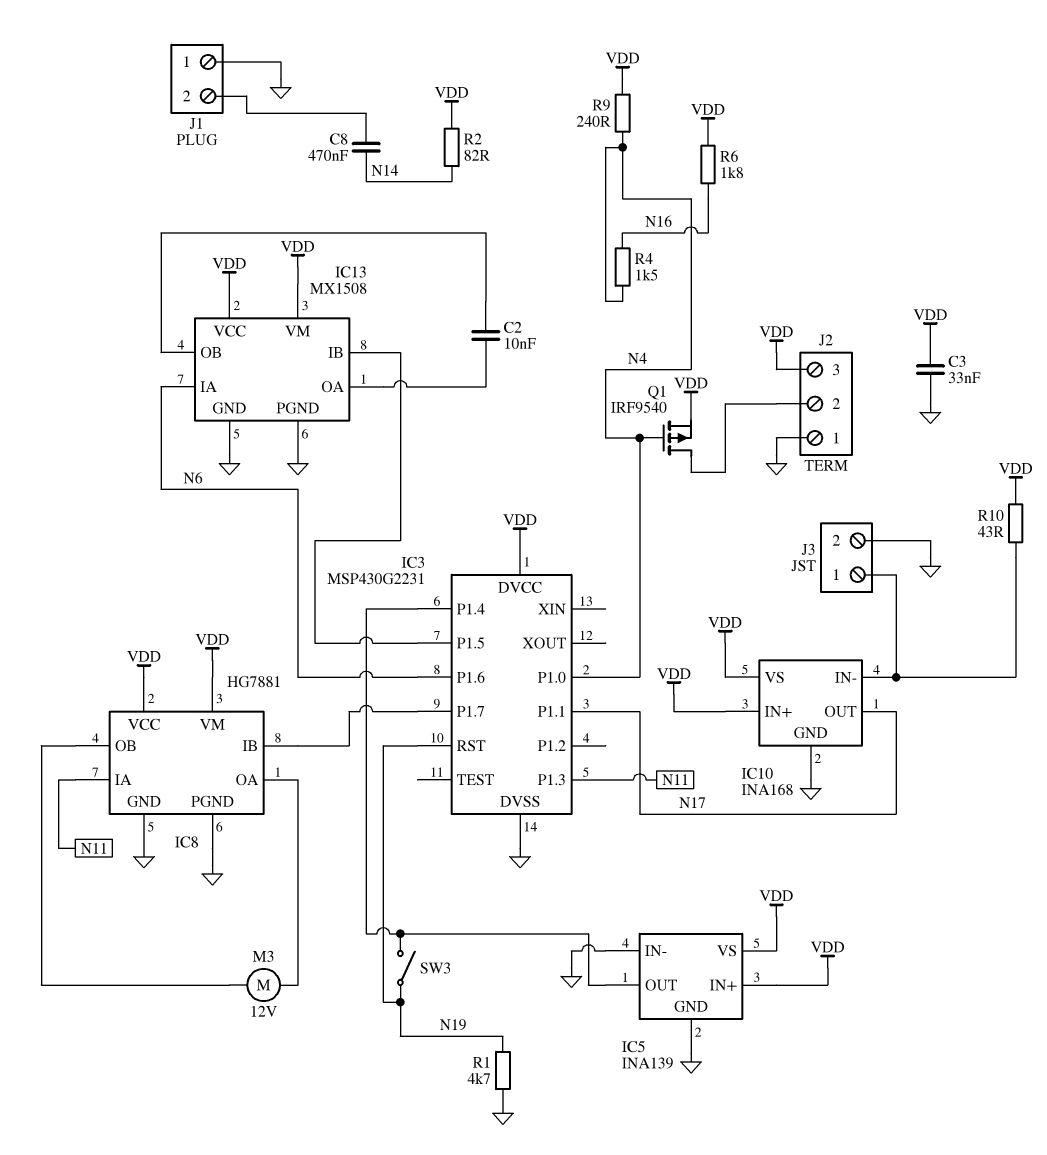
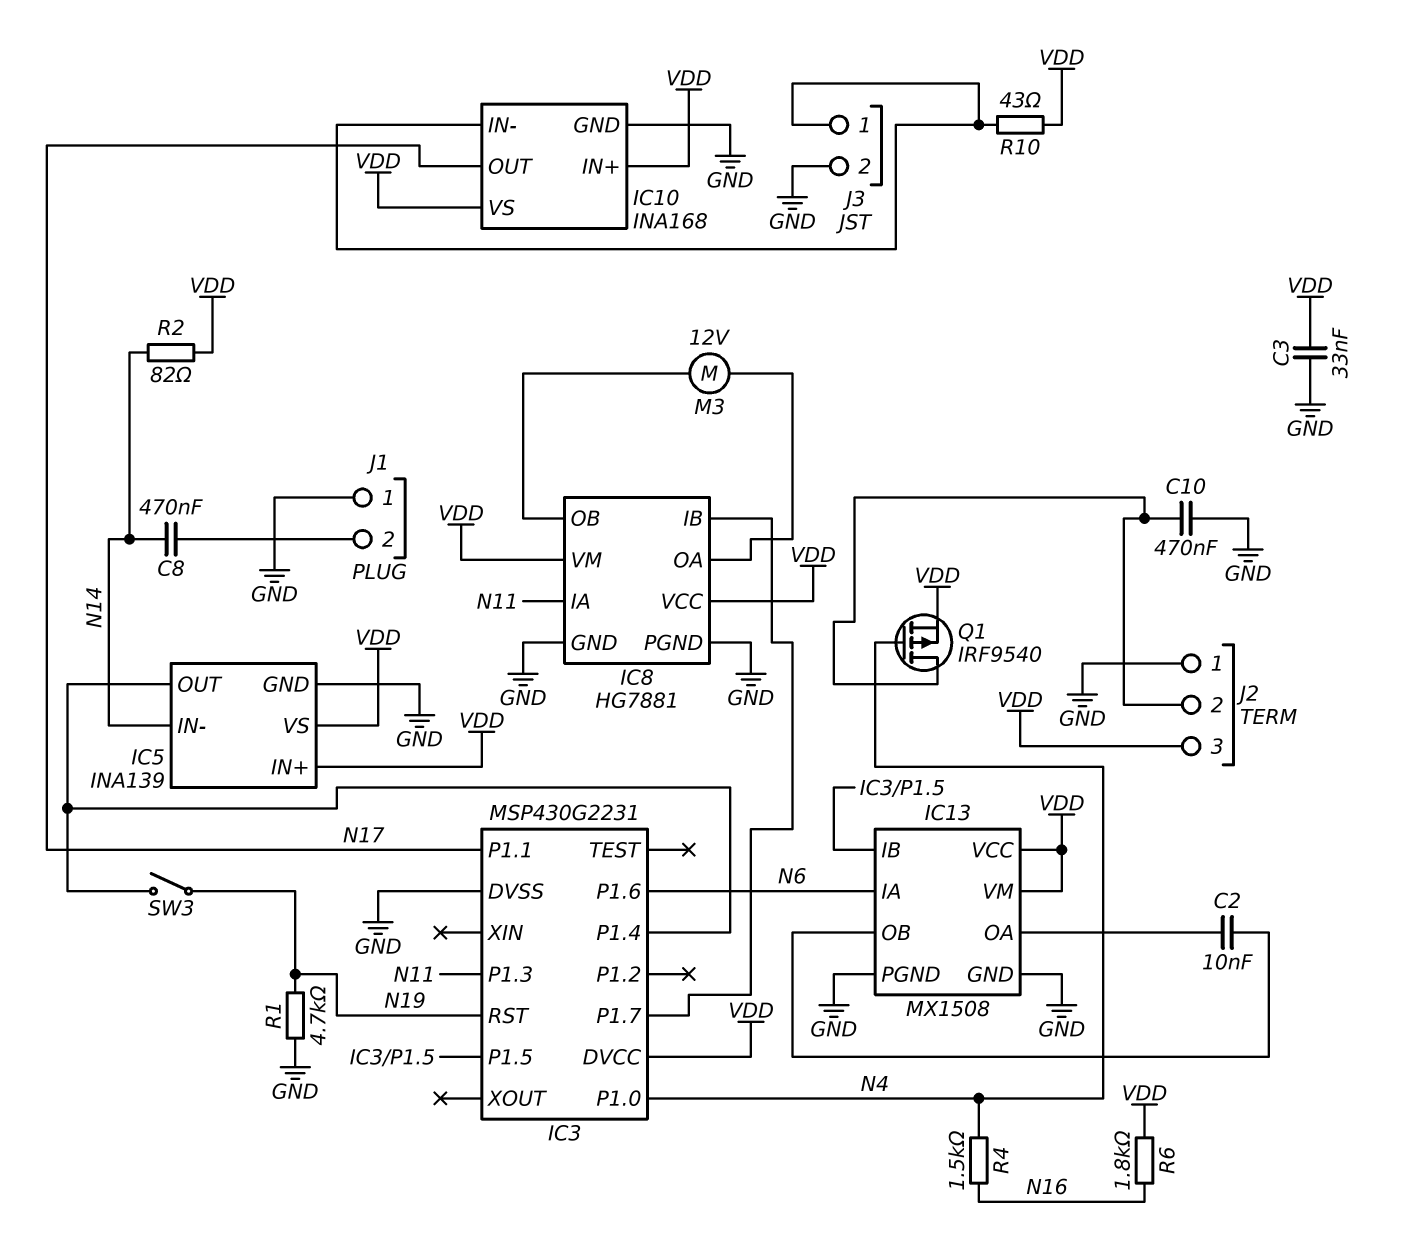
C10: none -> 470nF (GND, J2/2)
IC5 pin IN-: GND -> N14
R9: 240 (N4, VDD) -> none

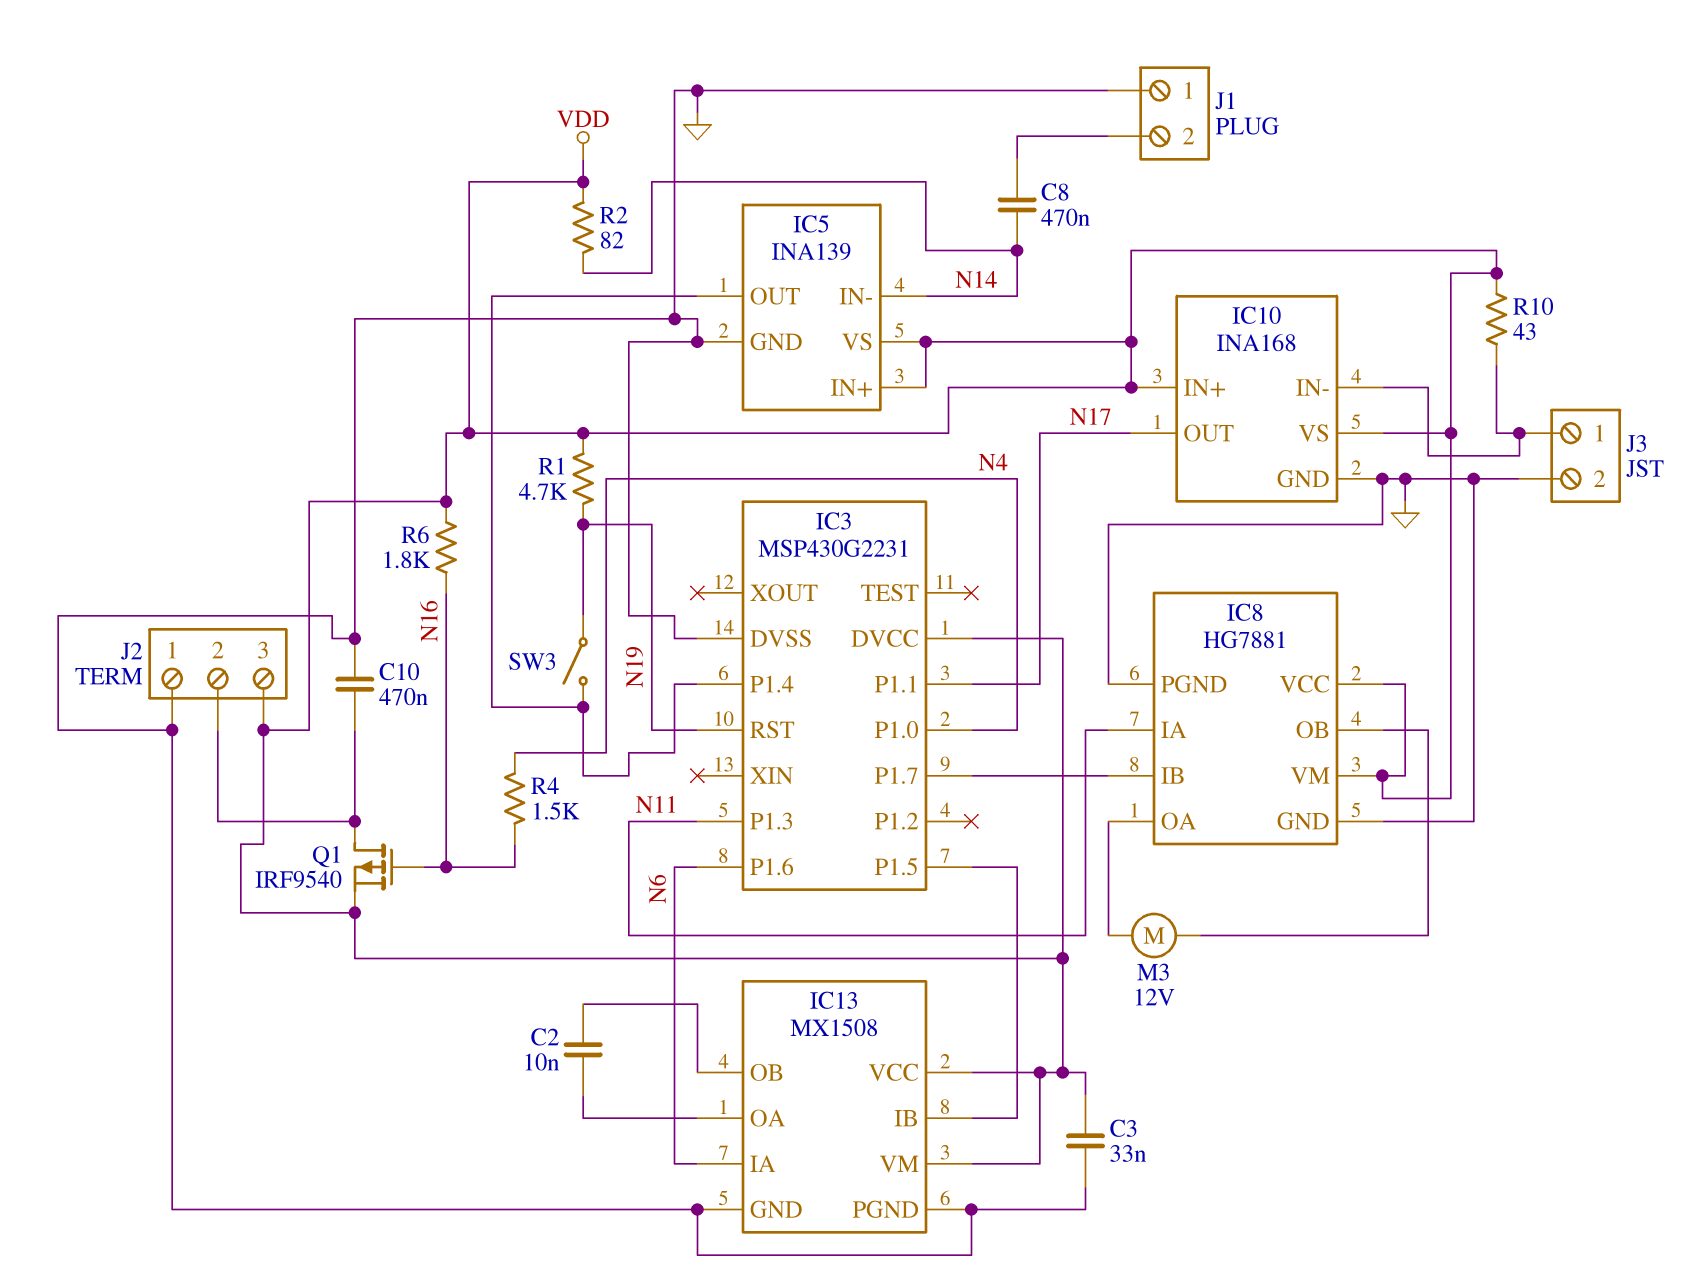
Q1: PMOS IRF9540 (G N4, D J2/2, S VDD) -> PMOS IRF9540 (G N16, D J2/2, S VDD)
R1: 4.7k (GND, N19) -> 4.7k (N19, VDD)

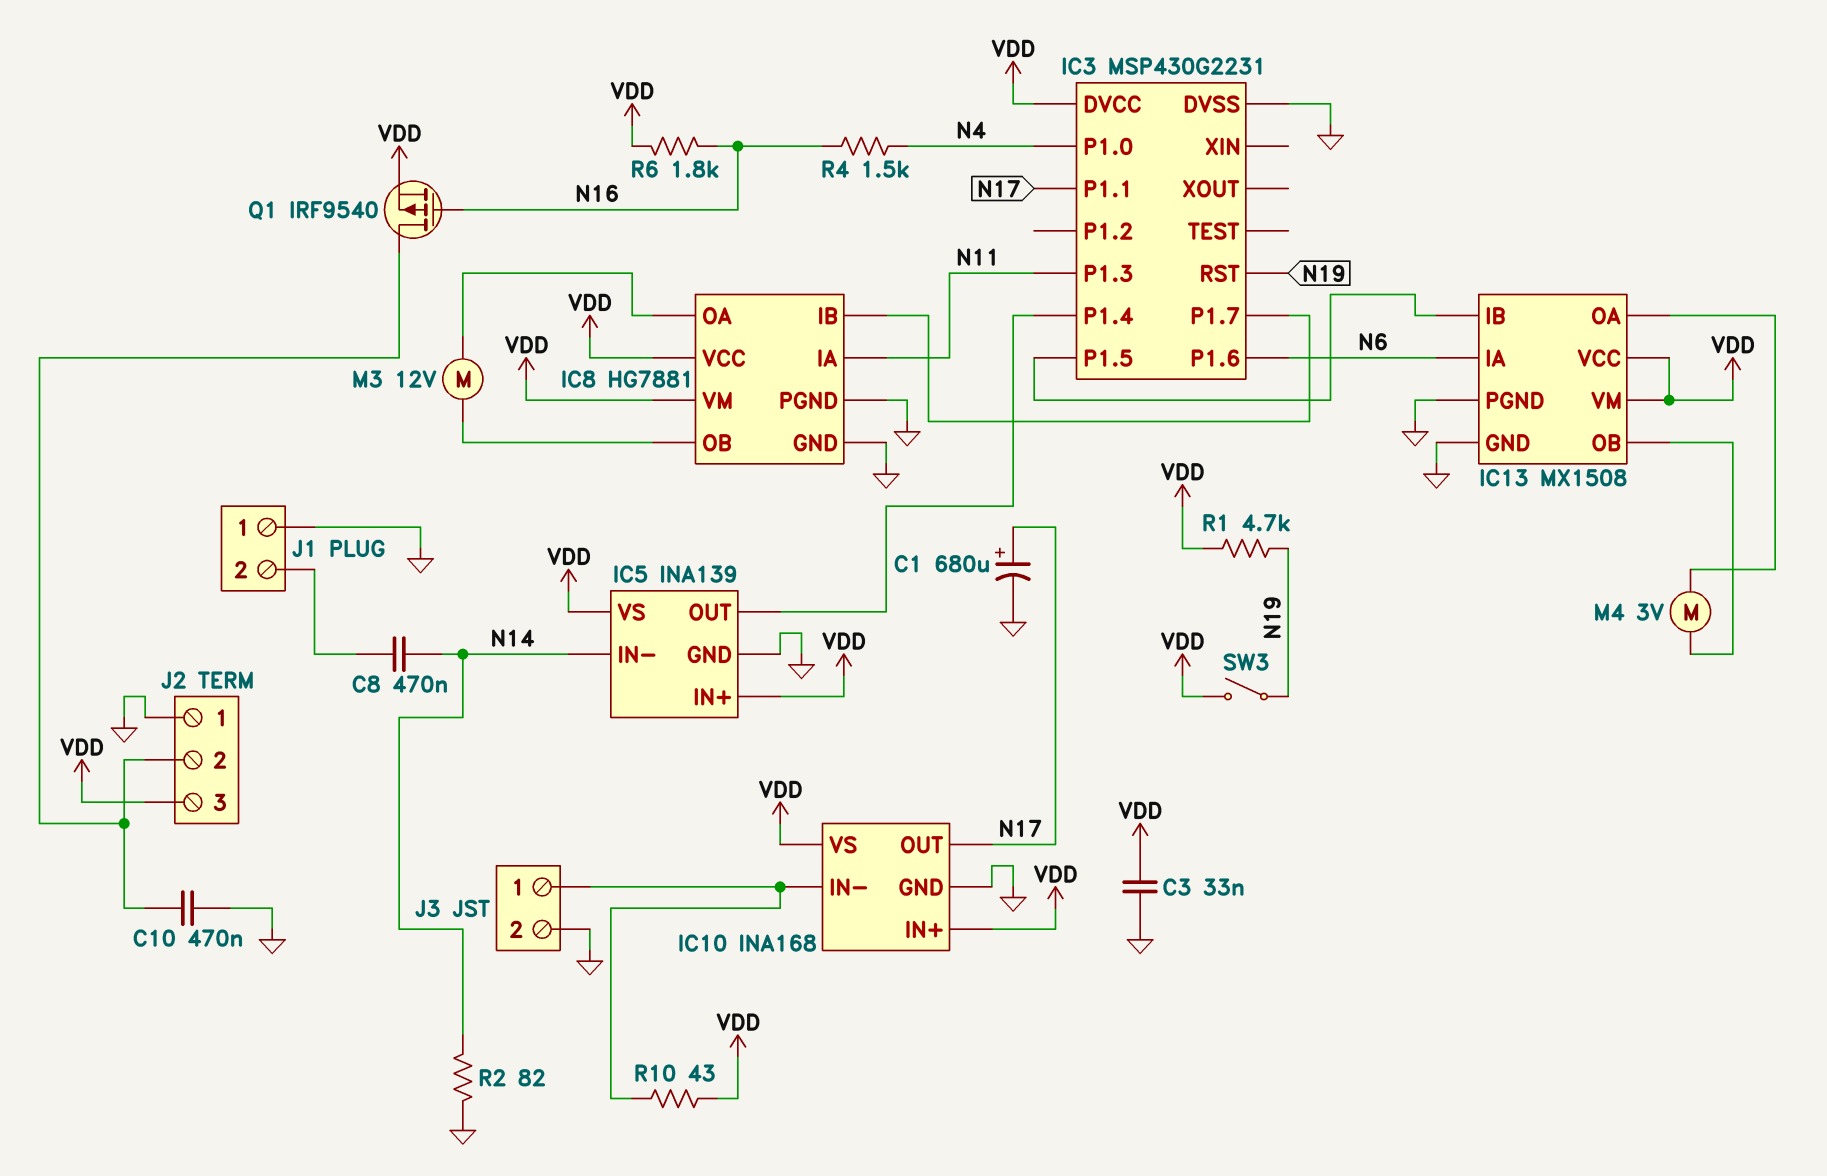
C1: none -> 680uF (plus N17, minus GND)
C2: 10nF (IC13/OA, IC13/OB) -> none
M4: none -> motor 3V (IC13/OA, IC13/OB)
R2: 82 (N14, VDD) -> 82 (GND, N14)
SW3: switch (IC3/P1.4, N19) -> switch (N19, VDD)

